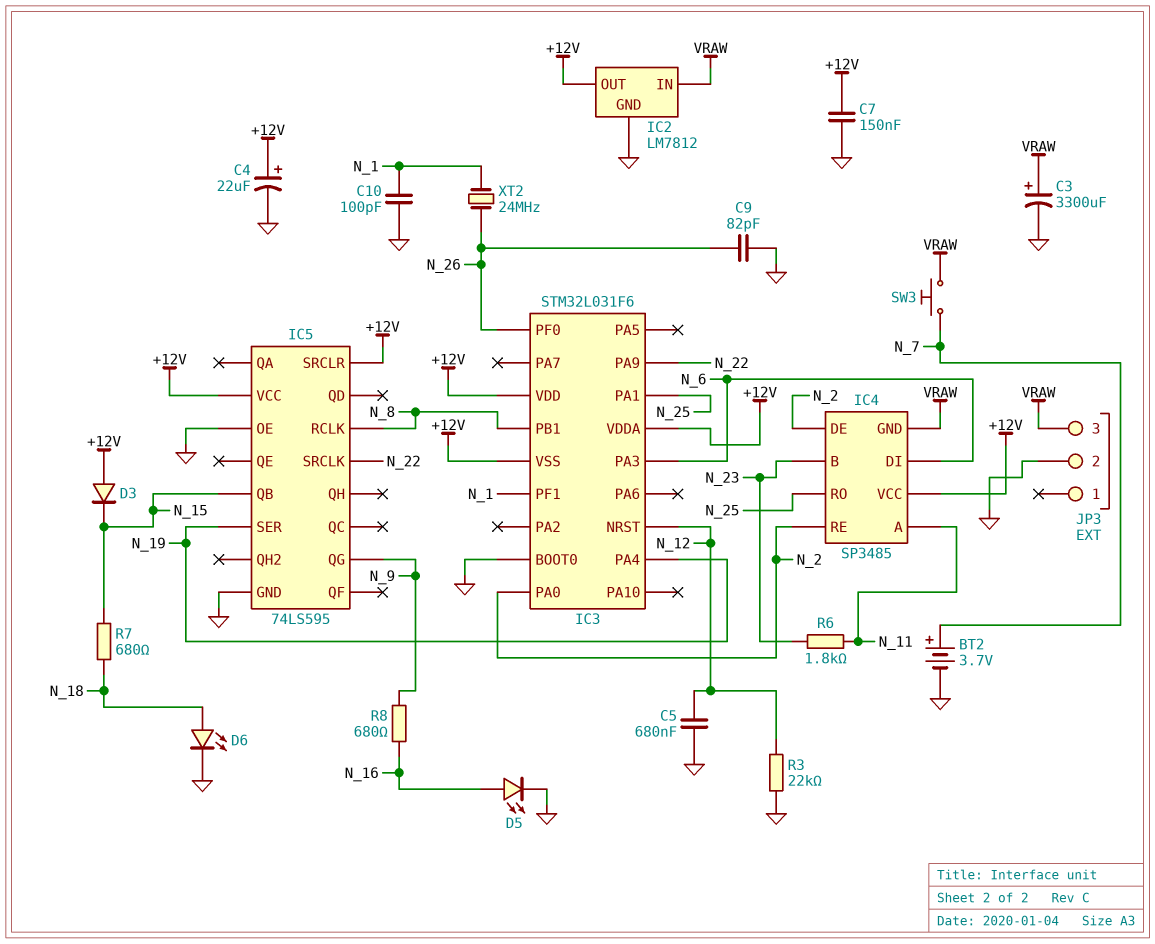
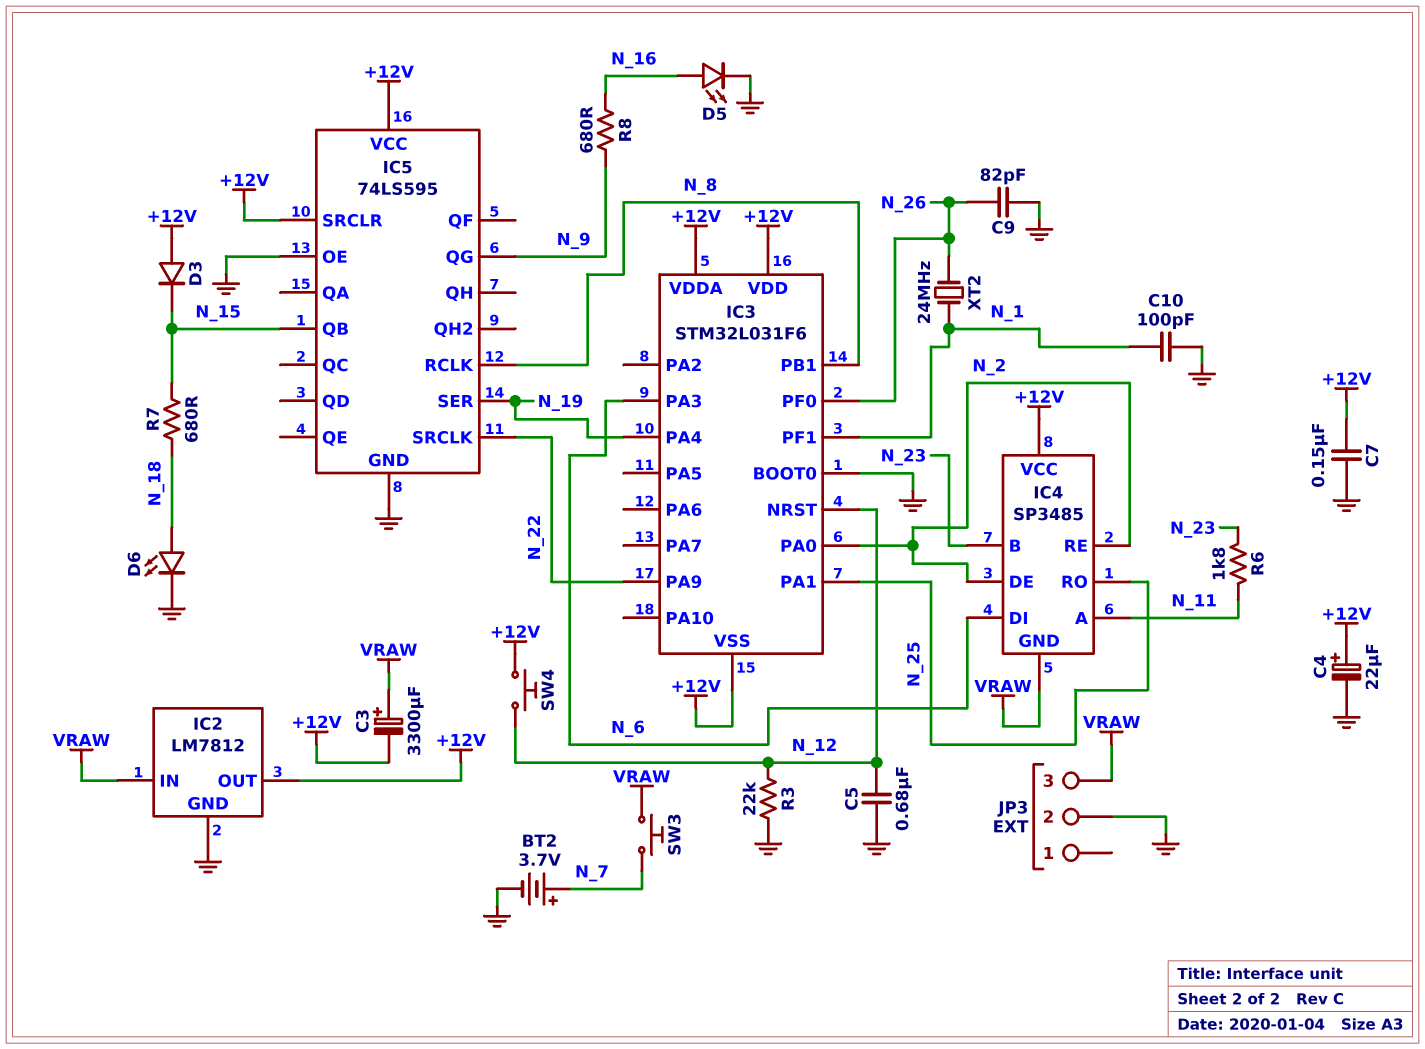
C3: 3300uF (plus VRAW, minus GND) -> 3300uF (plus VRAW, minus +12V)
SW4: none -> button (+12V, N_12)

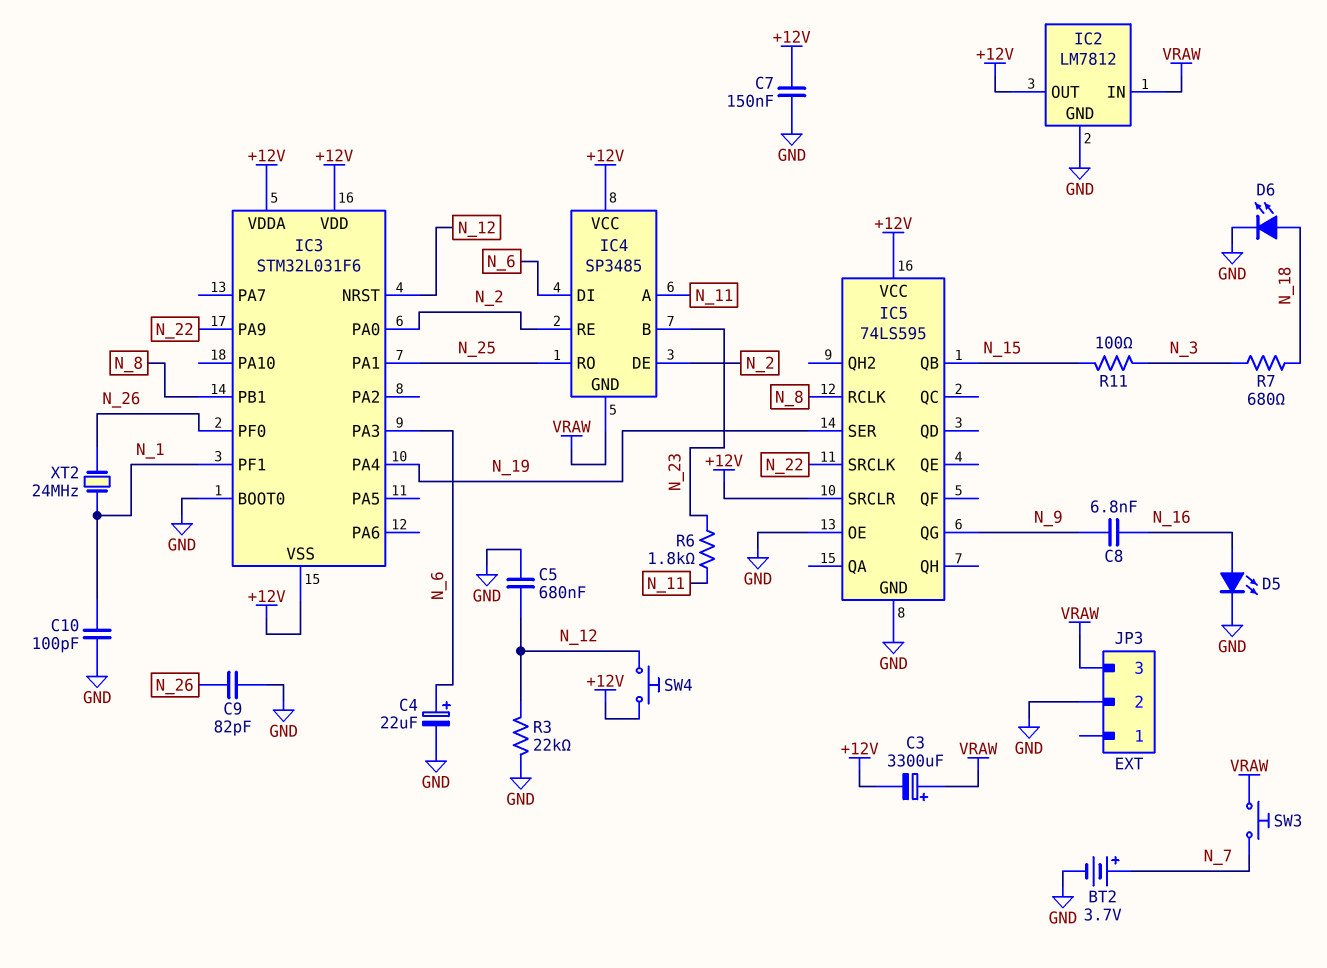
C4: 22uF (plus +12V, minus GND) -> 22uF (plus N_6, minus GND)
C8: none -> 6.8nF (N_9, N_16)
D3: diode (A +12V, K N_15) -> none
R7: 680 (N_15, N_18) -> 680 (N_3, N_18)
R8: 680 (N_9, N_16) -> none
R11: none -> 100 (N_3, N_15)

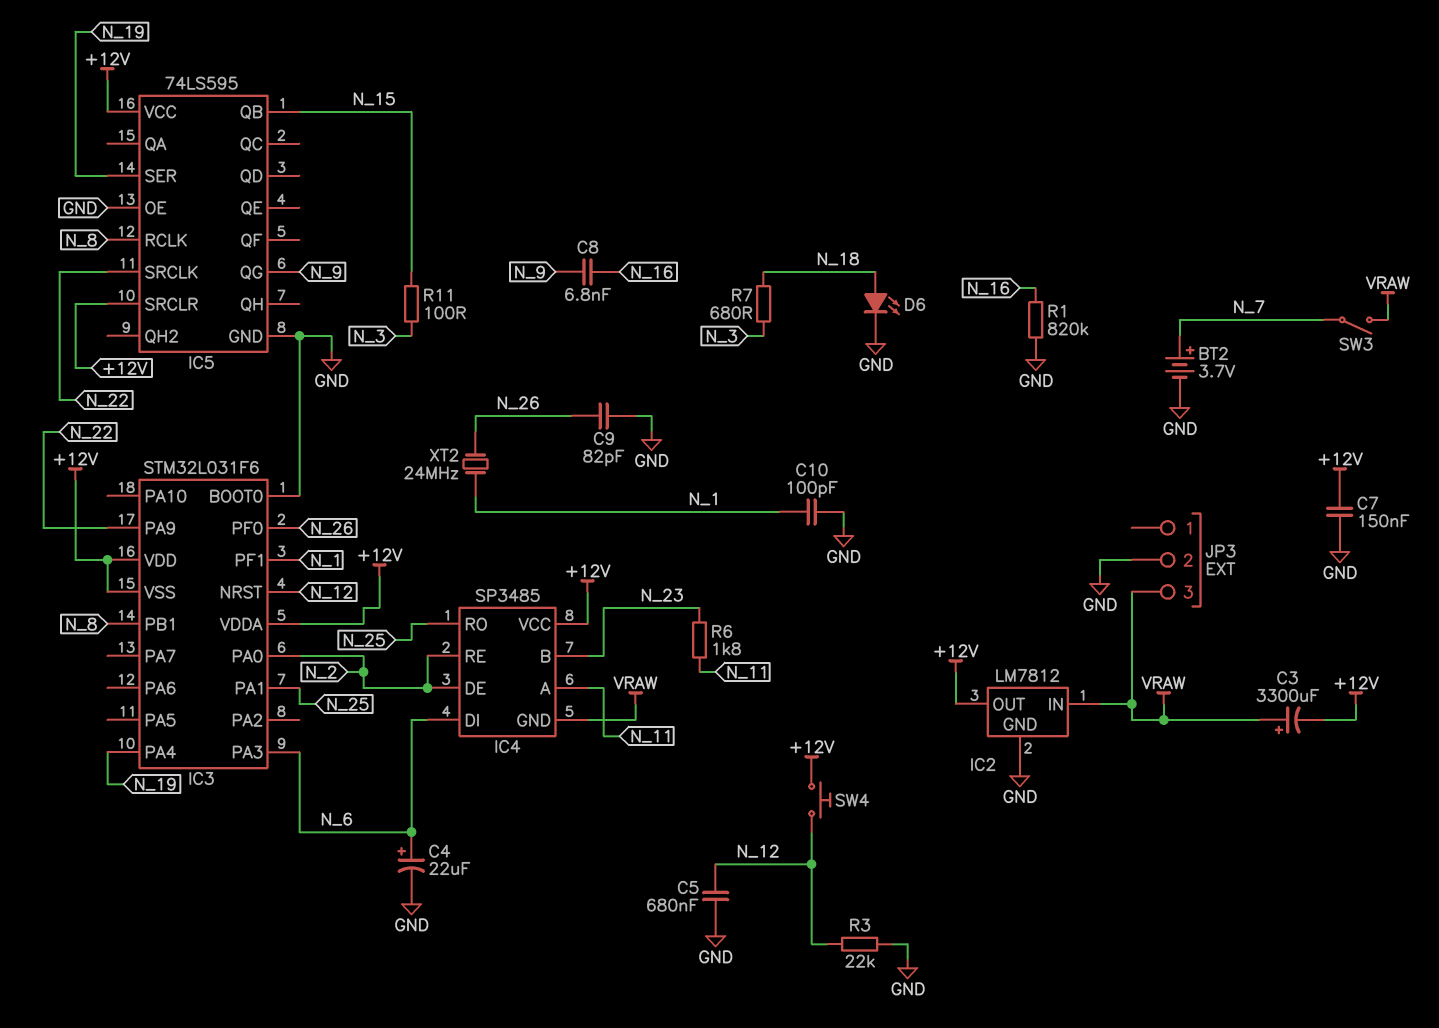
D5: LED (A N_16, K GND) -> none
R1: none -> 820k (GND, N_16)
SW3: button (N_7, VRAW) -> switch (N_7, VRAW)

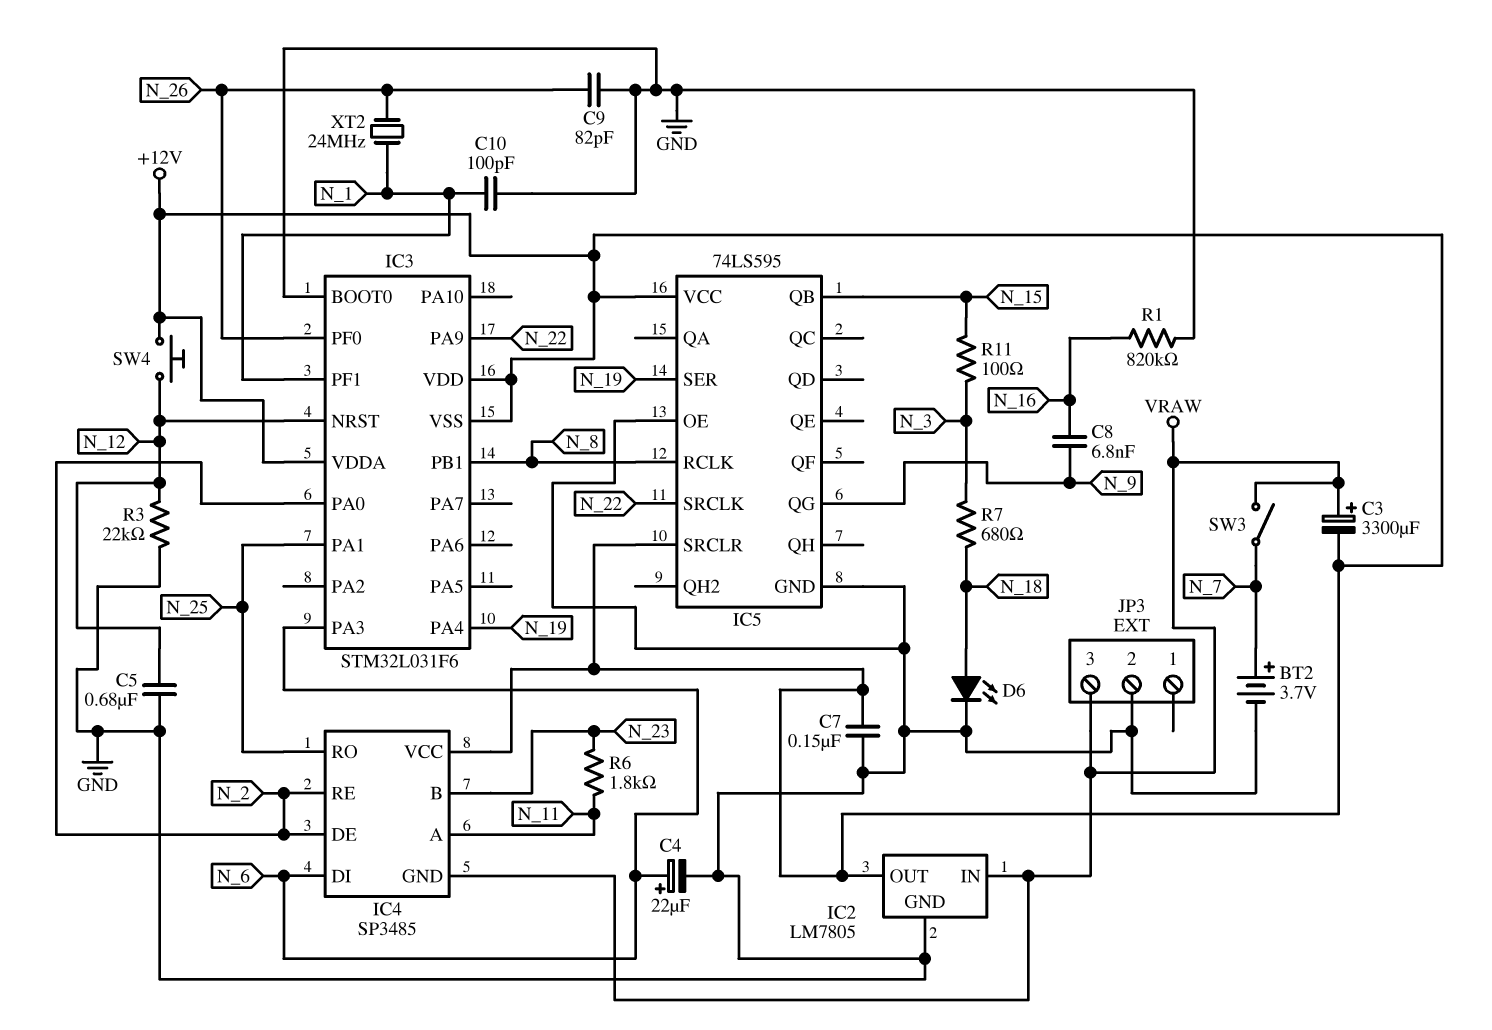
IC2: LM7812 -> LM7805

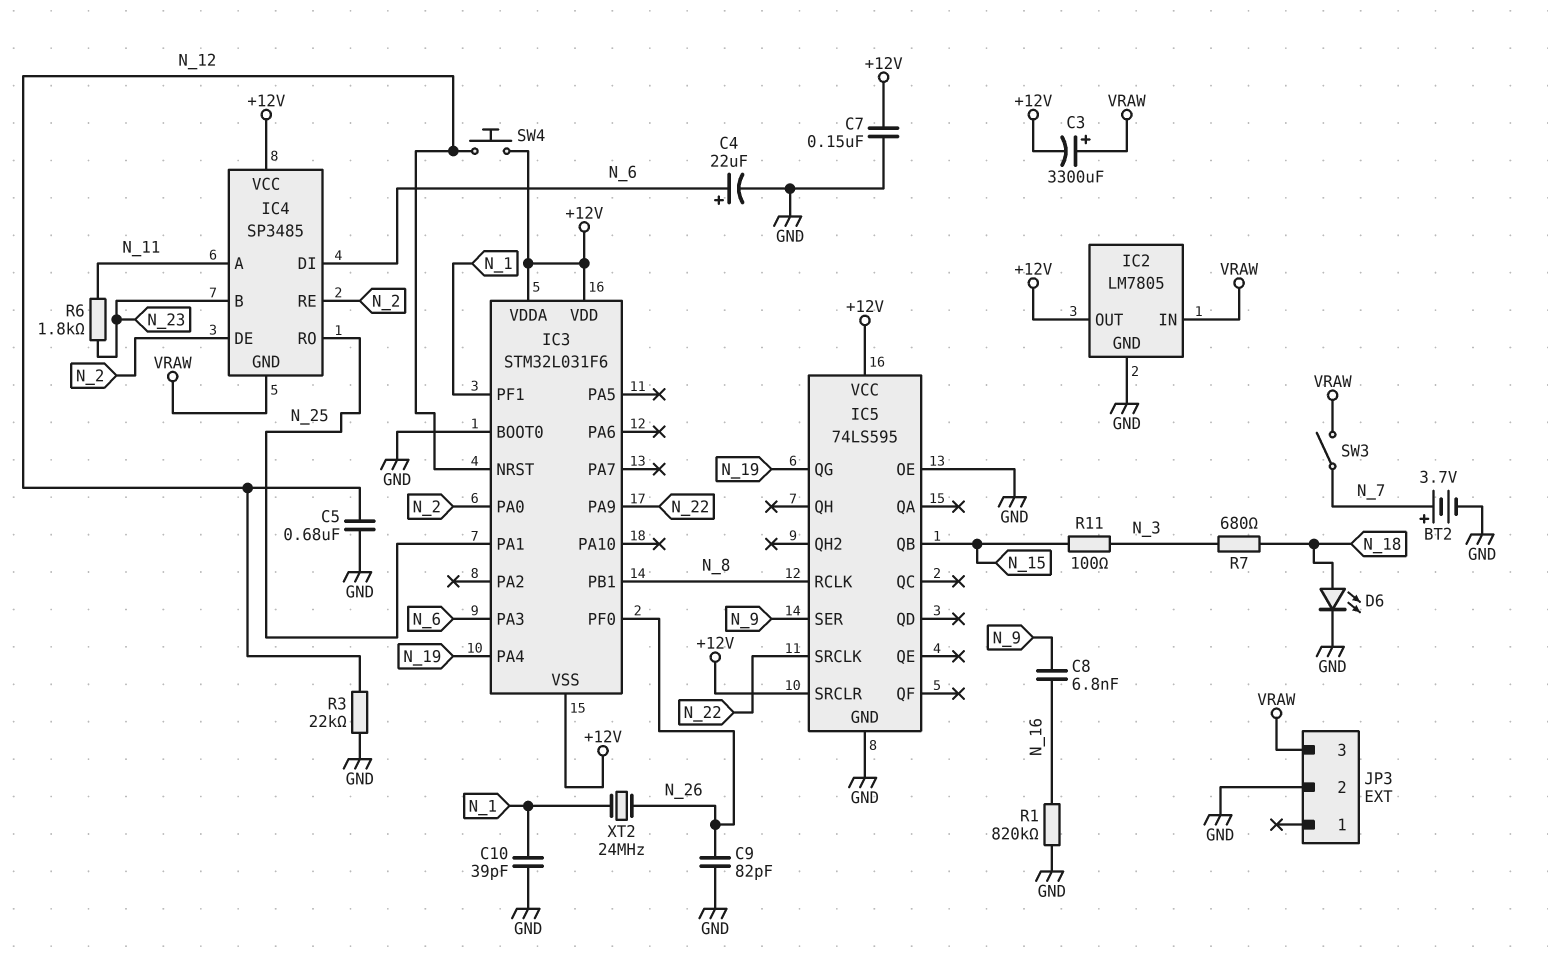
C10: 100pF (GND, N_1) -> 39pF (GND, N_1)
IC5 pin QG: N_9 -> N_19
IC5 pin SER: N_19 -> N_9

